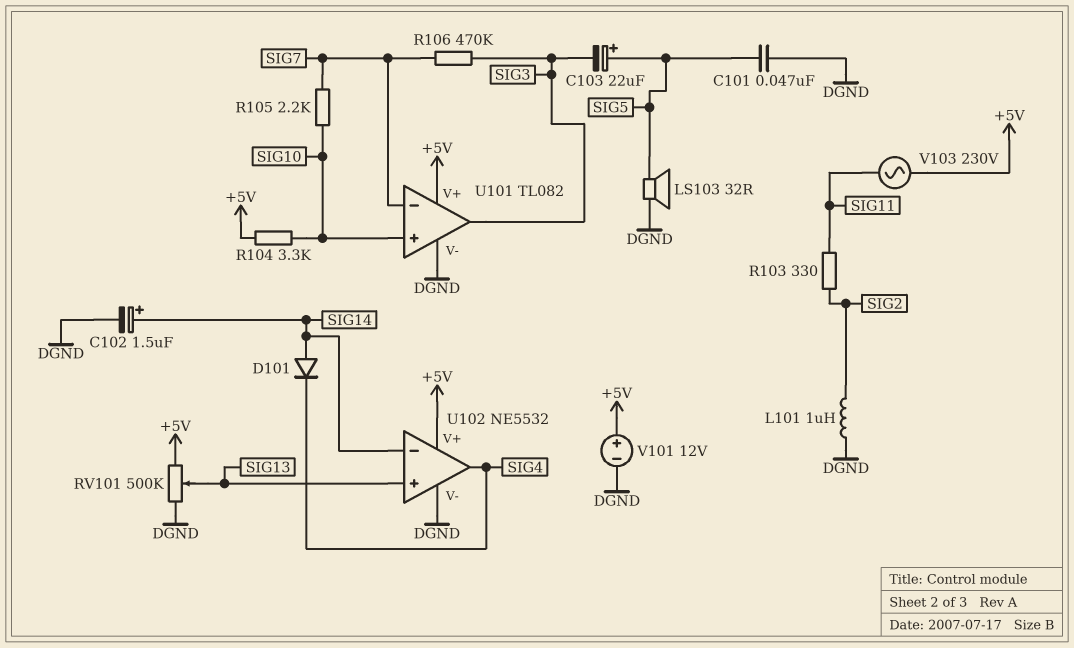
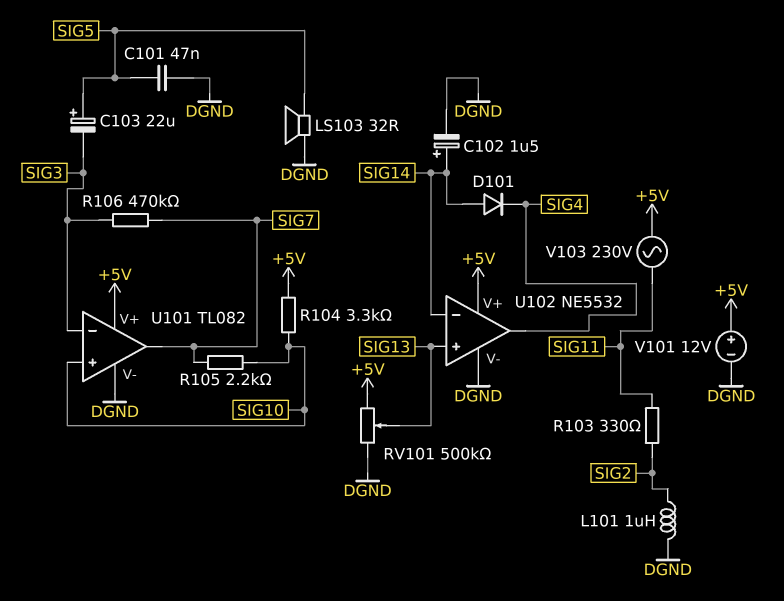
U101 pin in-: SIG7 -> SIG3
U101 pin out: SIG3 -> SIG7

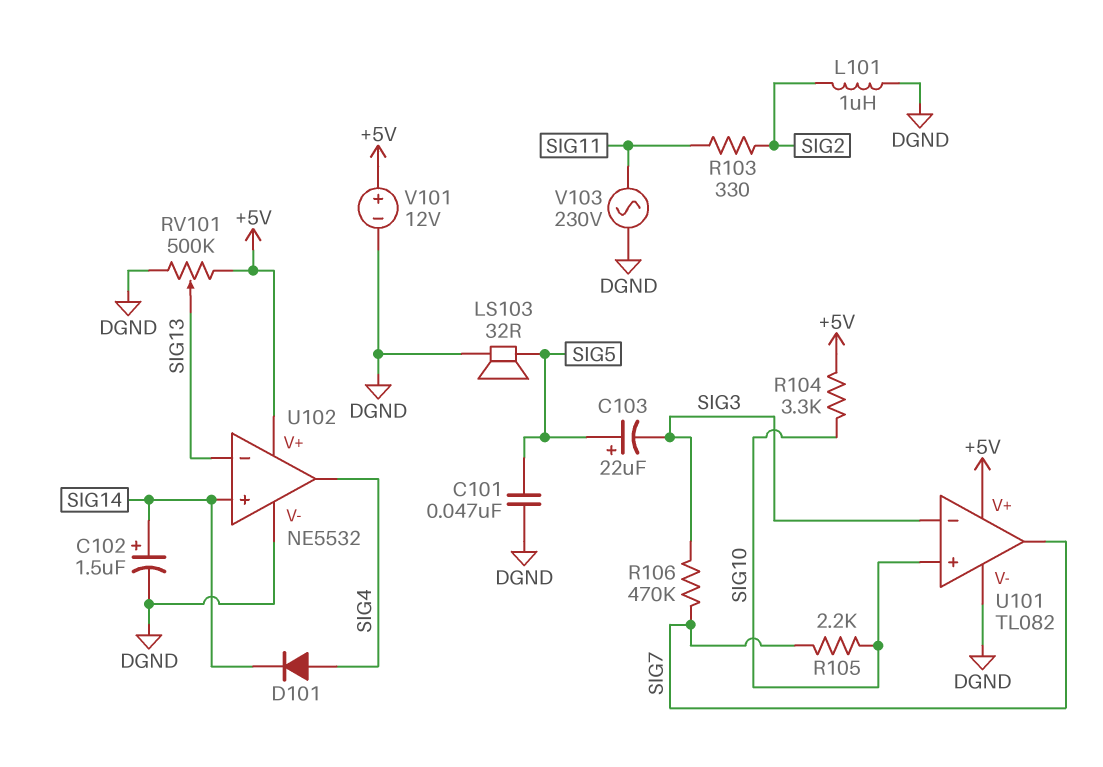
D101: diode (A SIG14, K SIG4) -> diode (A SIG4, K SIG14)
U102 pin in+: SIG13 -> SIG14
U102 pin in-: SIG14 -> SIG13
V103: AC 230V (+5V, SIG11) -> AC 230V (DGND, SIG11)

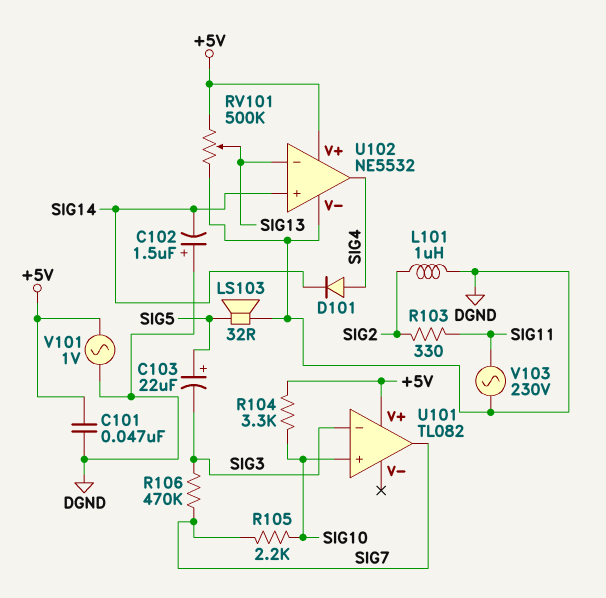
C101: 47nF (DGND, SIG5) -> 47nF (+5V, DGND)
C102: 1.5uF (plus SIG14, minus DGND) -> 1.5uF (plus DGND, minus SIG14)
U101 pin V-: DGND -> none
V101: 12V (plus +5V, minus DGND) -> AC 1V (+5V, DGND)

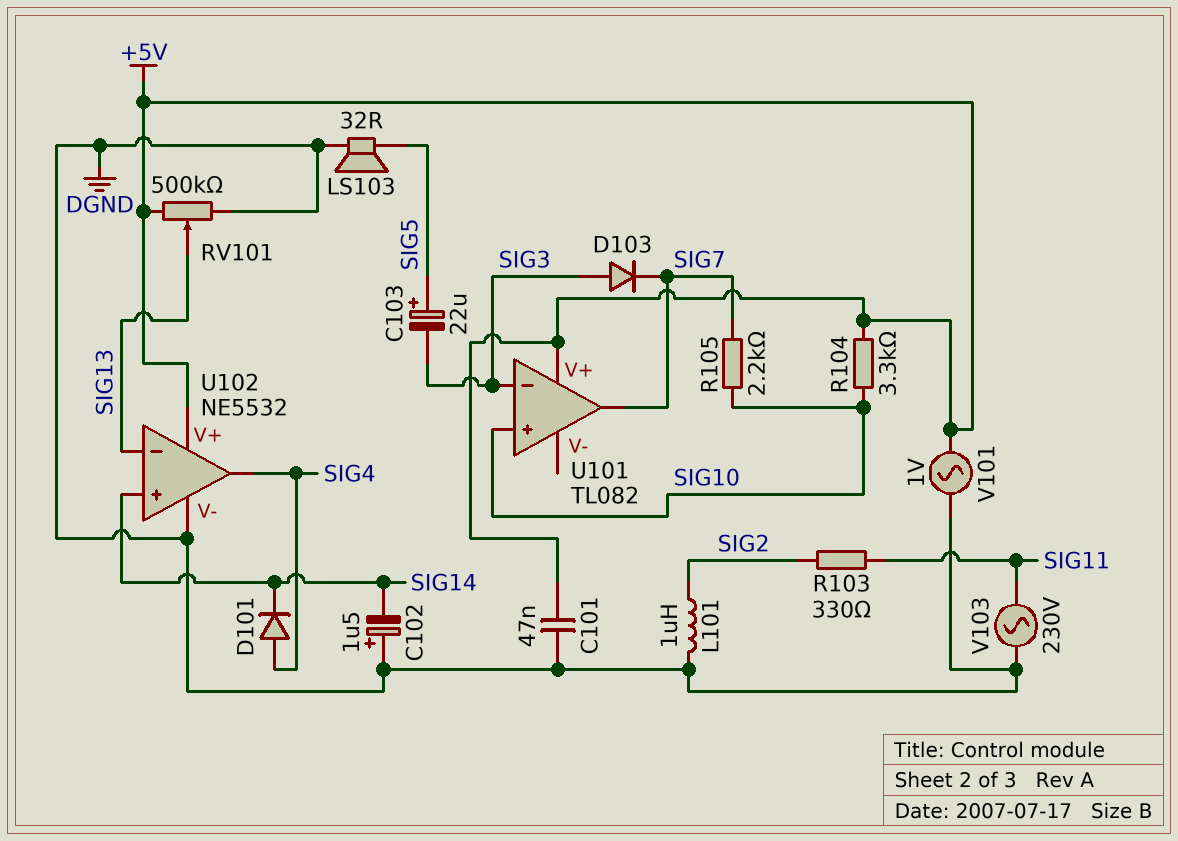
D103: none -> diode (A SIG3, K SIG7)
R106: 470k (SIG3, SIG7) -> none

